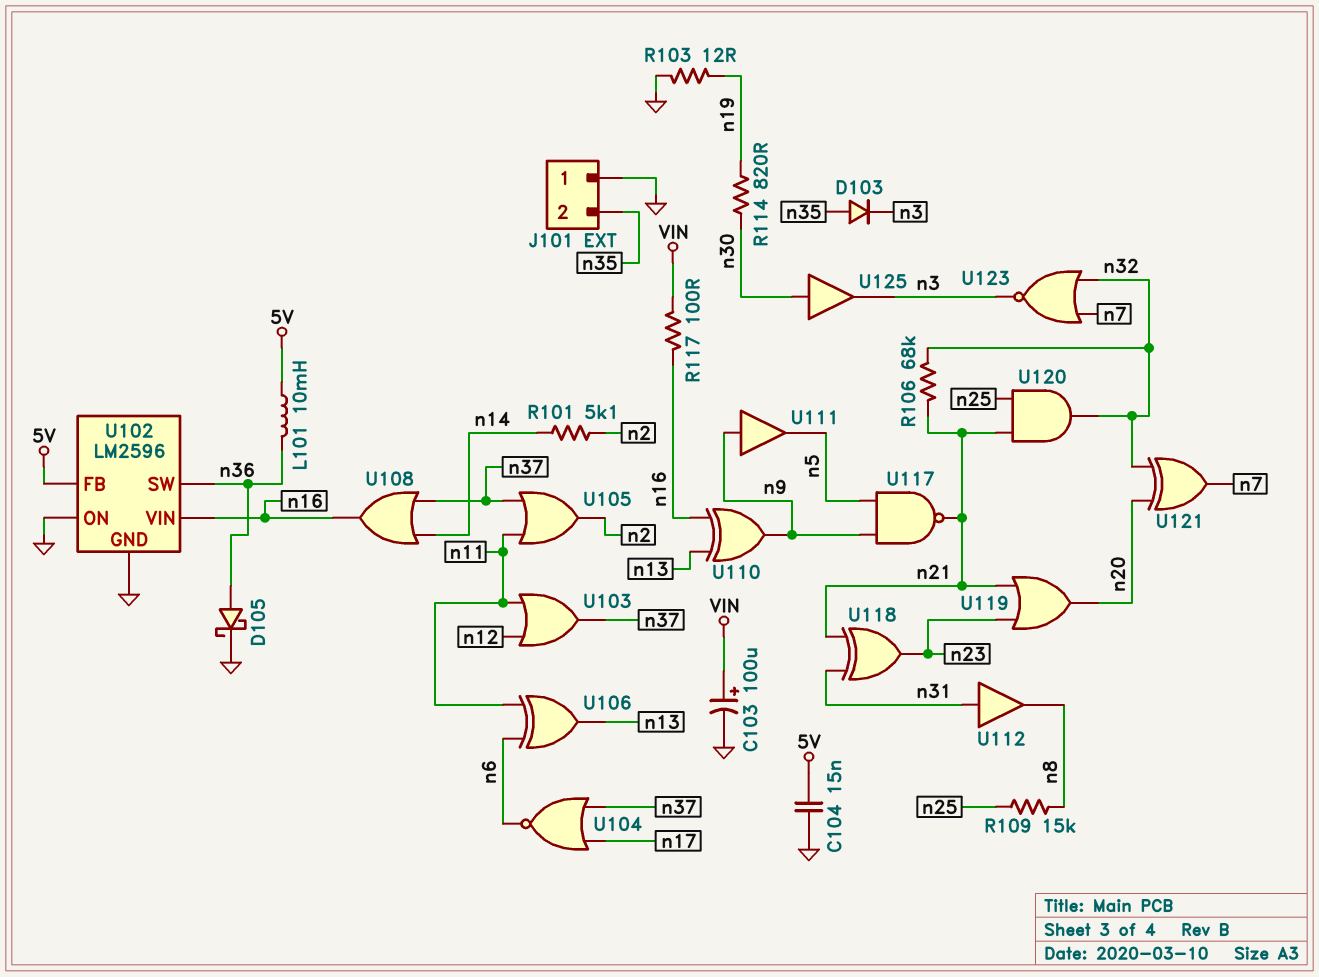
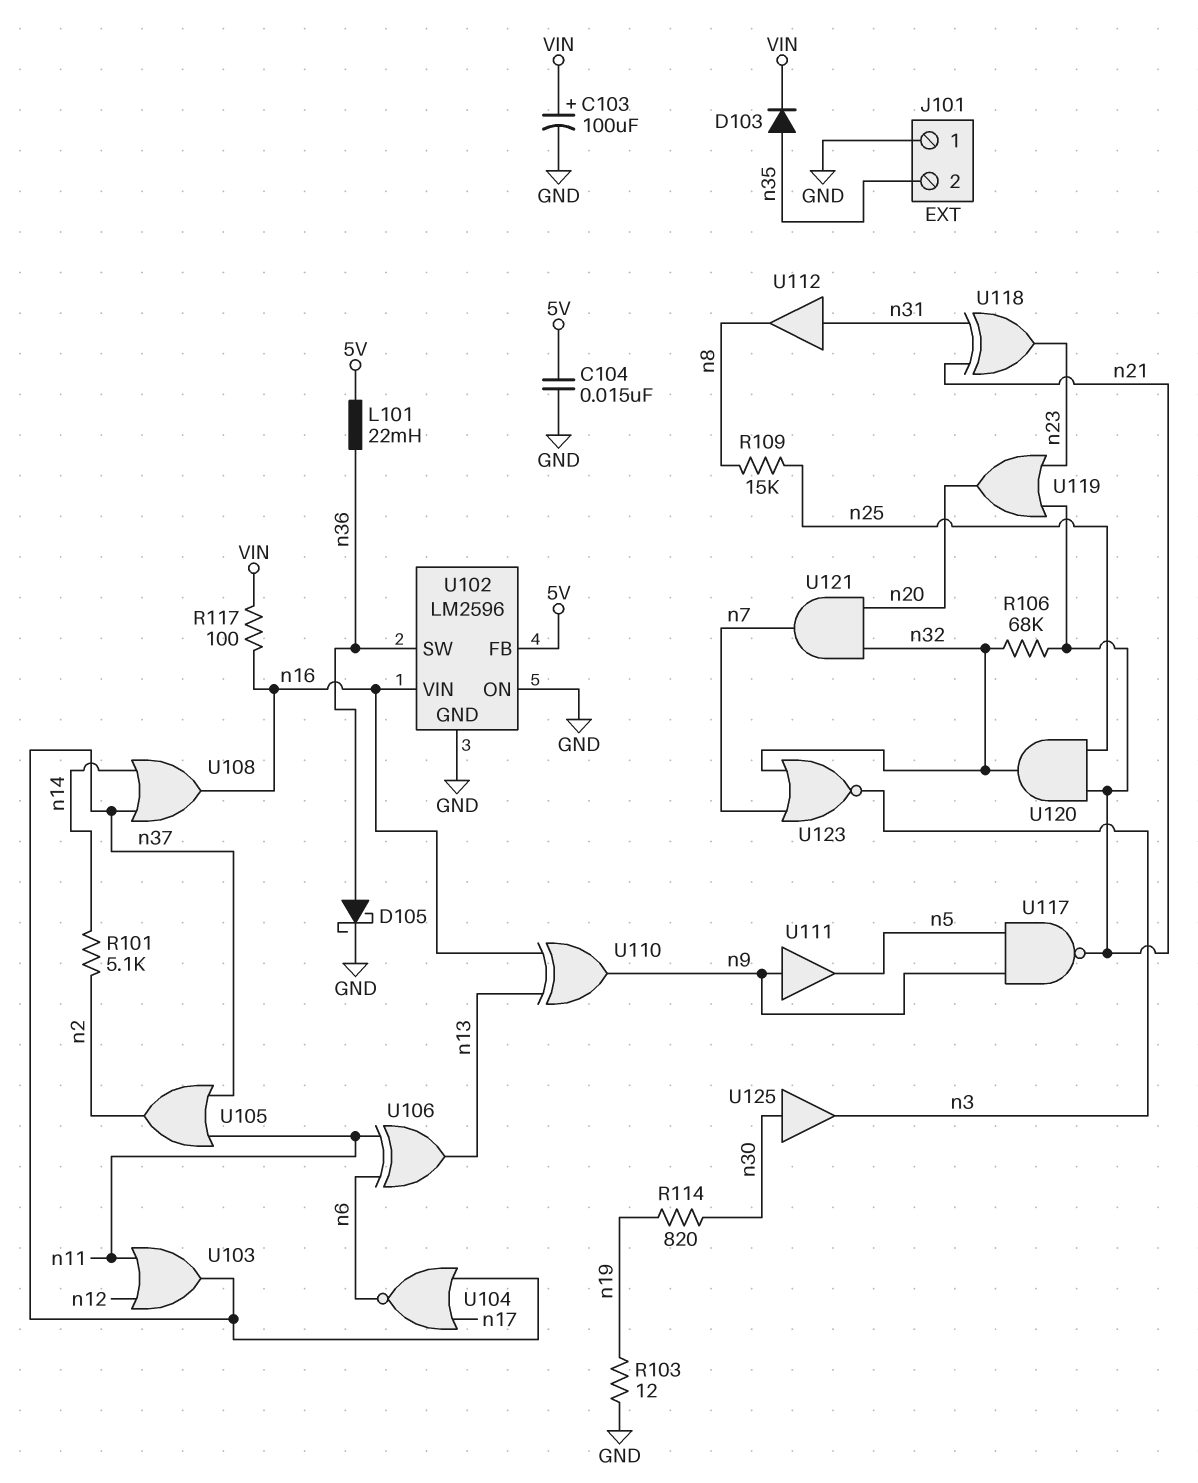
D103: diode (A n35, K n3) -> diode (A n35, K VIN)
L101: 10mH (5V, n36) -> 22mH (5V, n36)
U121: XOR (in n20, in n32, out n7) -> AND (in n20, in n32, out n7)

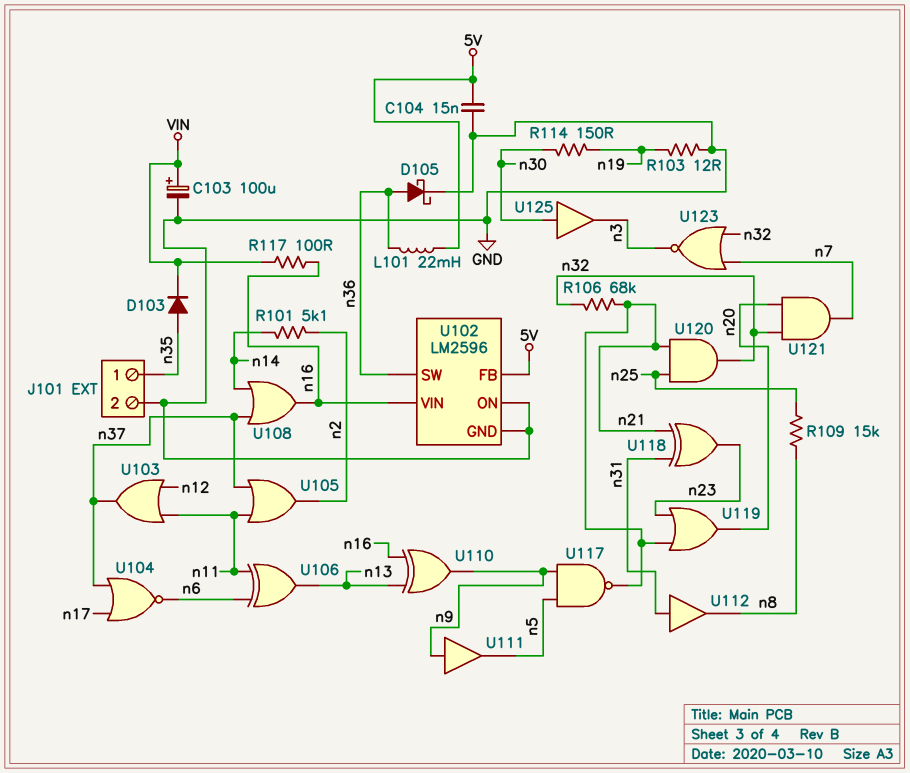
J101 pin 1: GND -> n35
J101 pin 2: n35 -> GND
R114: 820 (n19, n30) -> 150 (n19, n30)

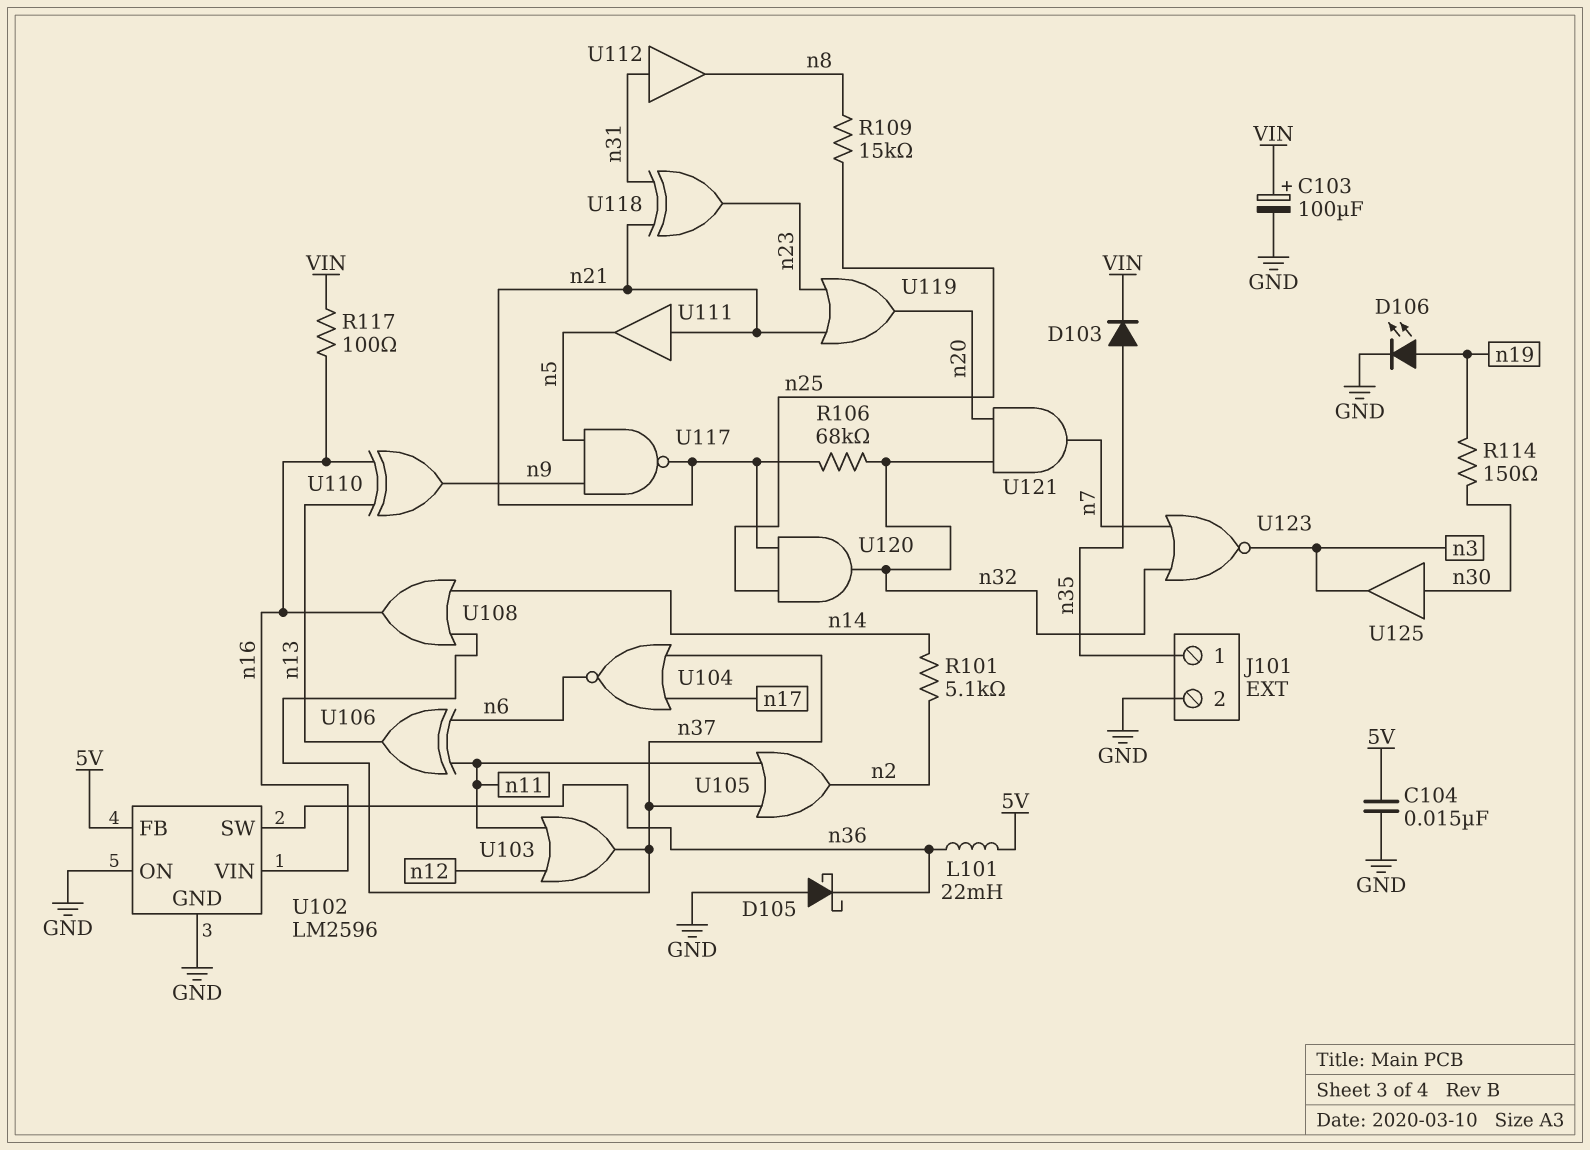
D105: schottky (A n36, K GND) -> schottky (A GND, K n36)
D106: none -> LED (A n19, K GND)
R103: 12 (GND, n19) -> none
U111: buffer (in n9, out n5) -> buffer (in n21, out n5)

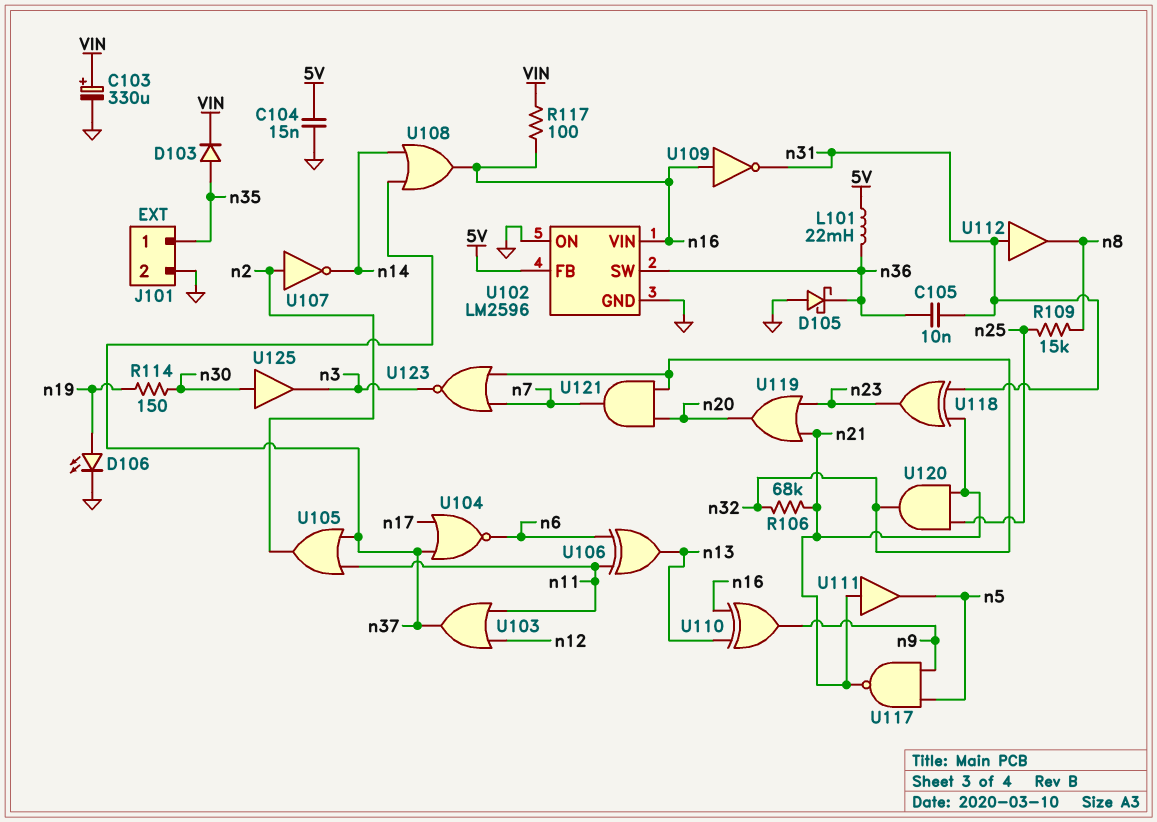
C103: 100uF (plus VIN, minus GND) -> 330uF (plus VIN, minus GND)
C105: none -> 10nF (n31, n36)
R101: 5.1k (n2, n14) -> none
U107: none -> NOT (in n2, out n14)
U109: none -> NOT (in n16, out n31)

